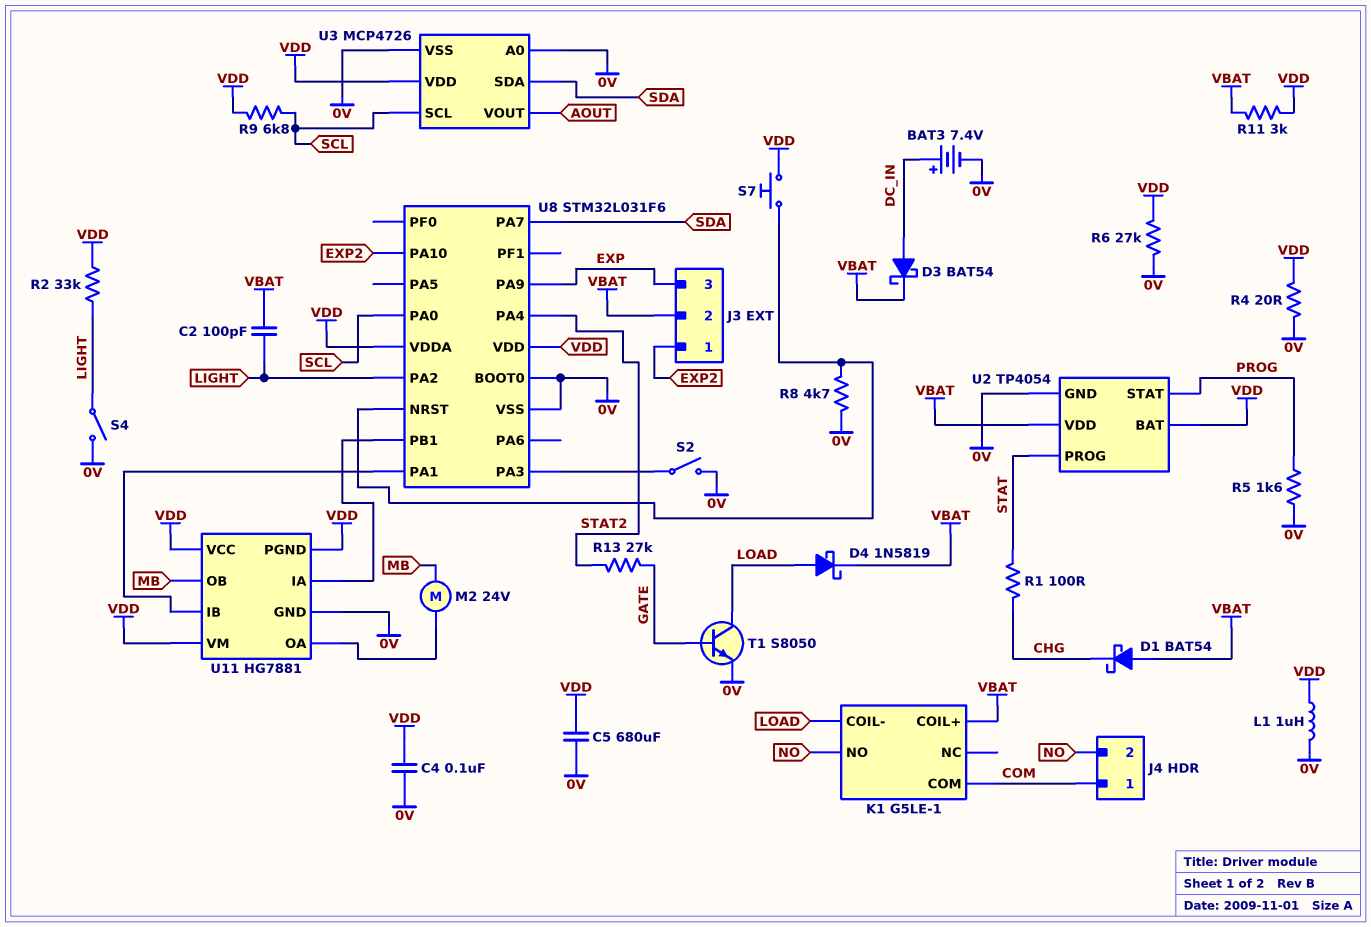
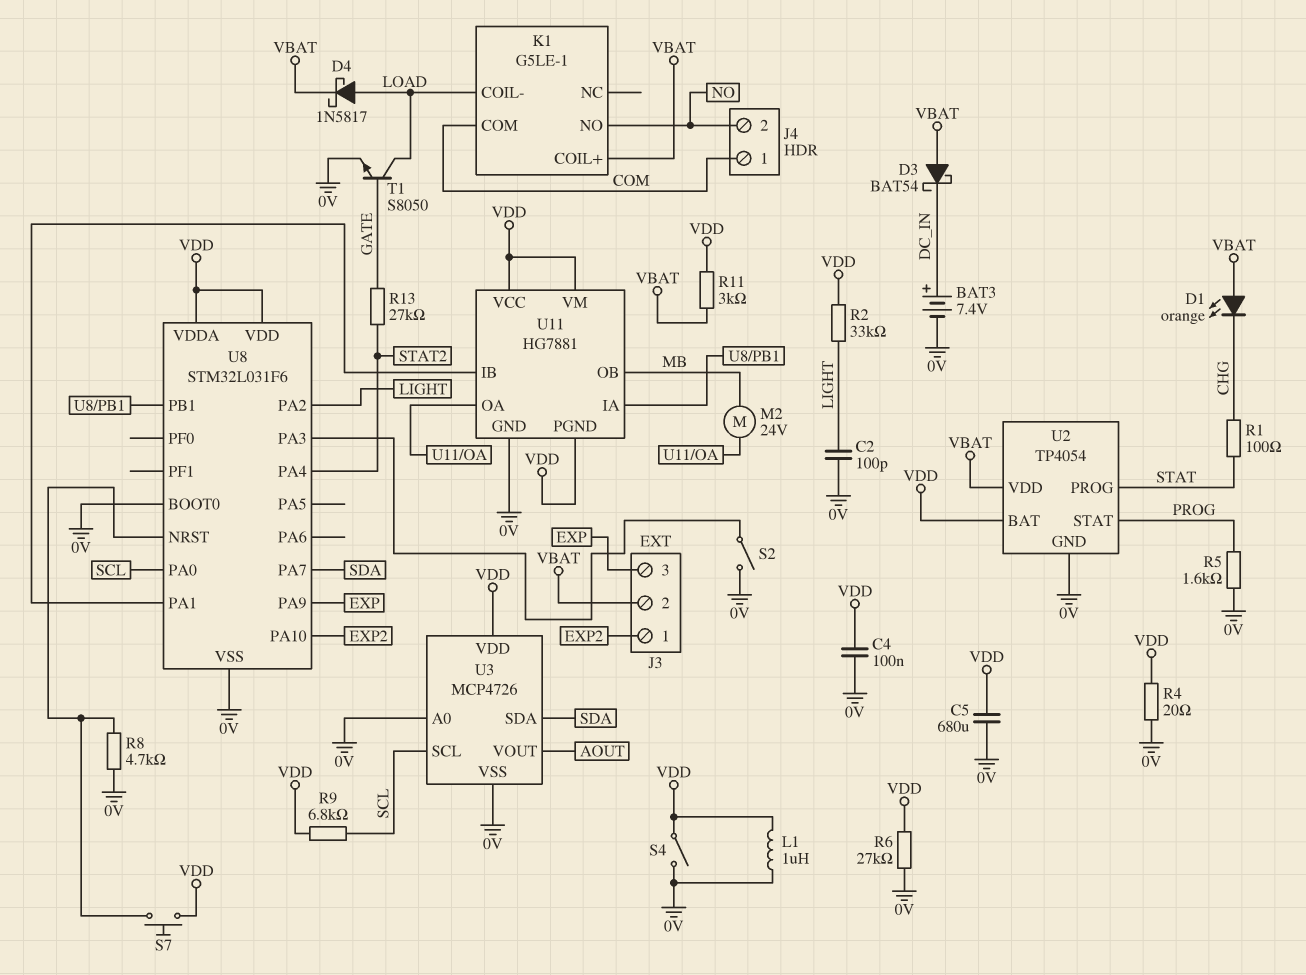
C2: 100pF (LIGHT, VBAT) -> 100pF (0V, LIGHT)
D1: schottky BAT54 (A VBAT, K CHG) -> LED orange (A VBAT, K CHG)
D3: schottky BAT54 (A DC_IN, K VBAT) -> schottky BAT54 (A VBAT, K DC_IN)
D4: schottky 1N5819 (A LOAD, K VBAT) -> schottky 1N5817 (A LOAD, K VBAT)
S4: switch (0V, LIGHT) -> switch (0V, VDD)

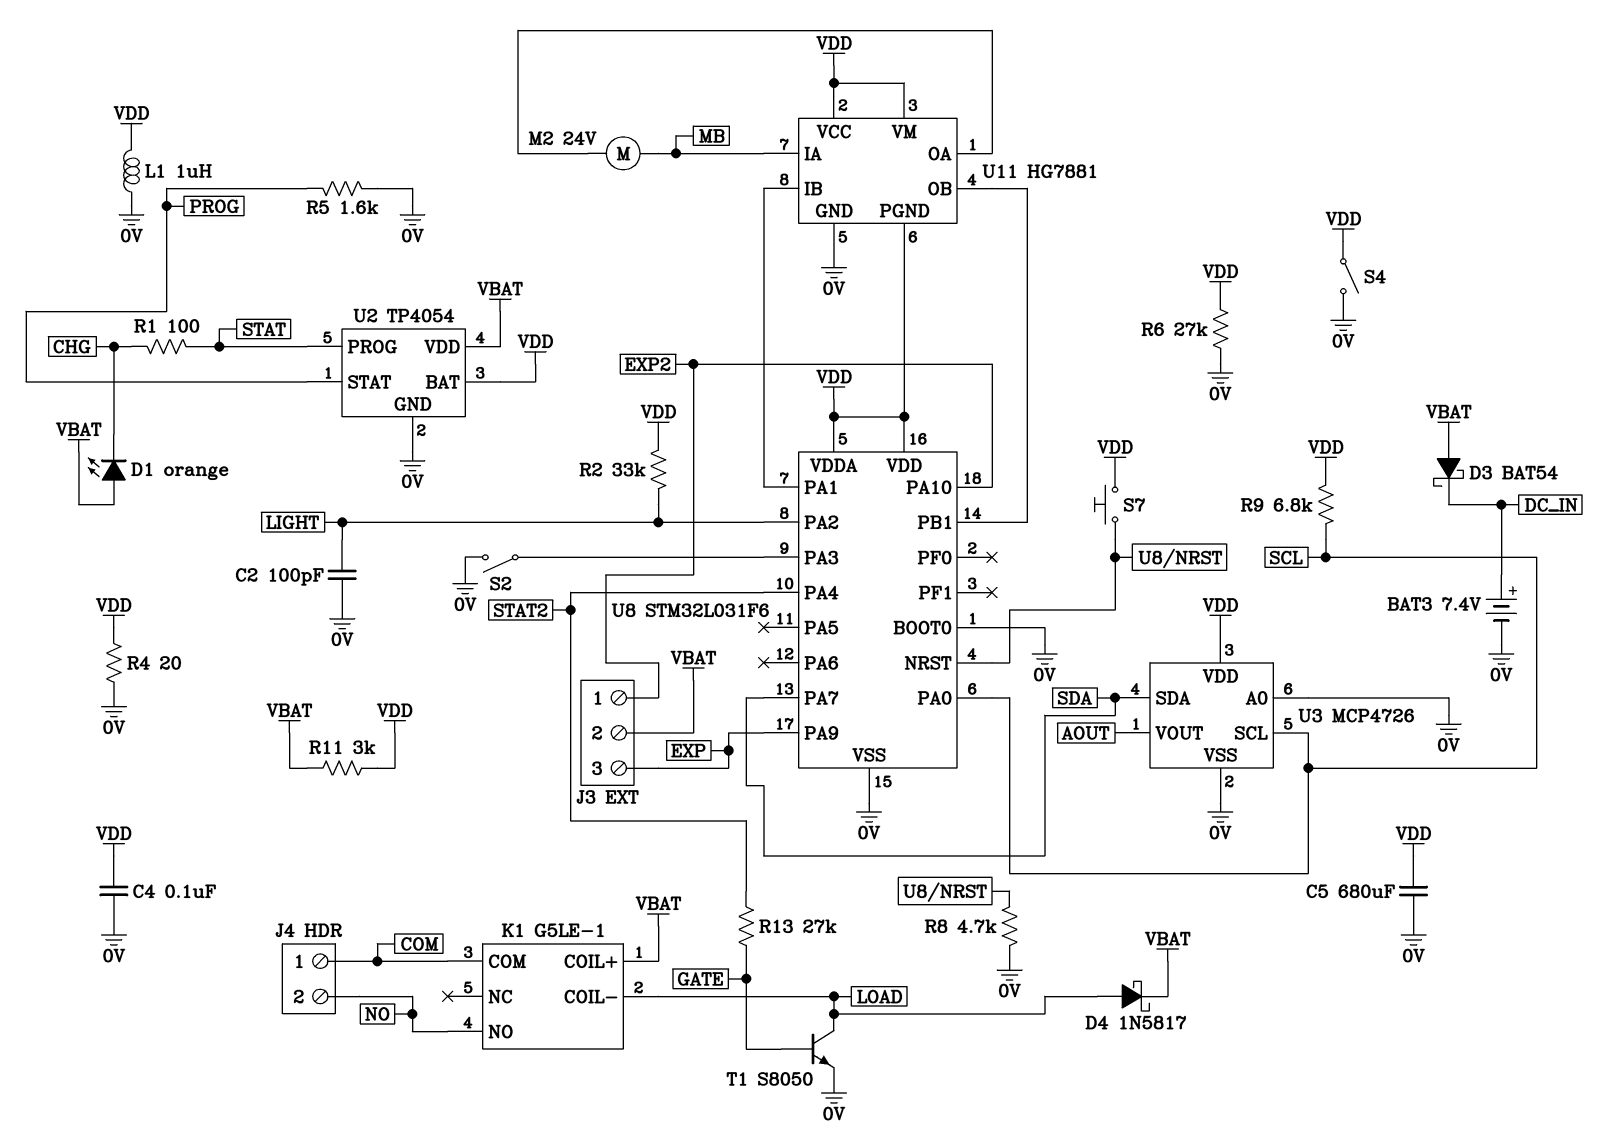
U11 pin IA: U8/PB1 -> MB
U11 pin OB: MB -> U8/PB1

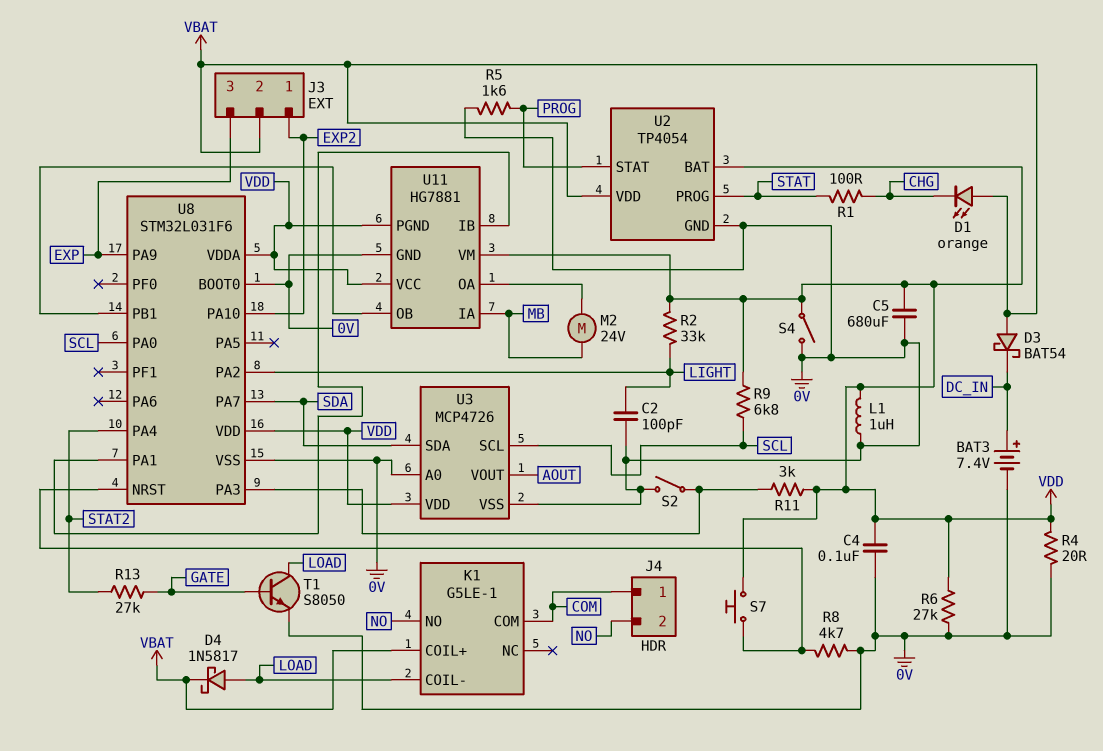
R11: 3k (VBAT, VDD) -> 3k (U8/PA3, VDD)

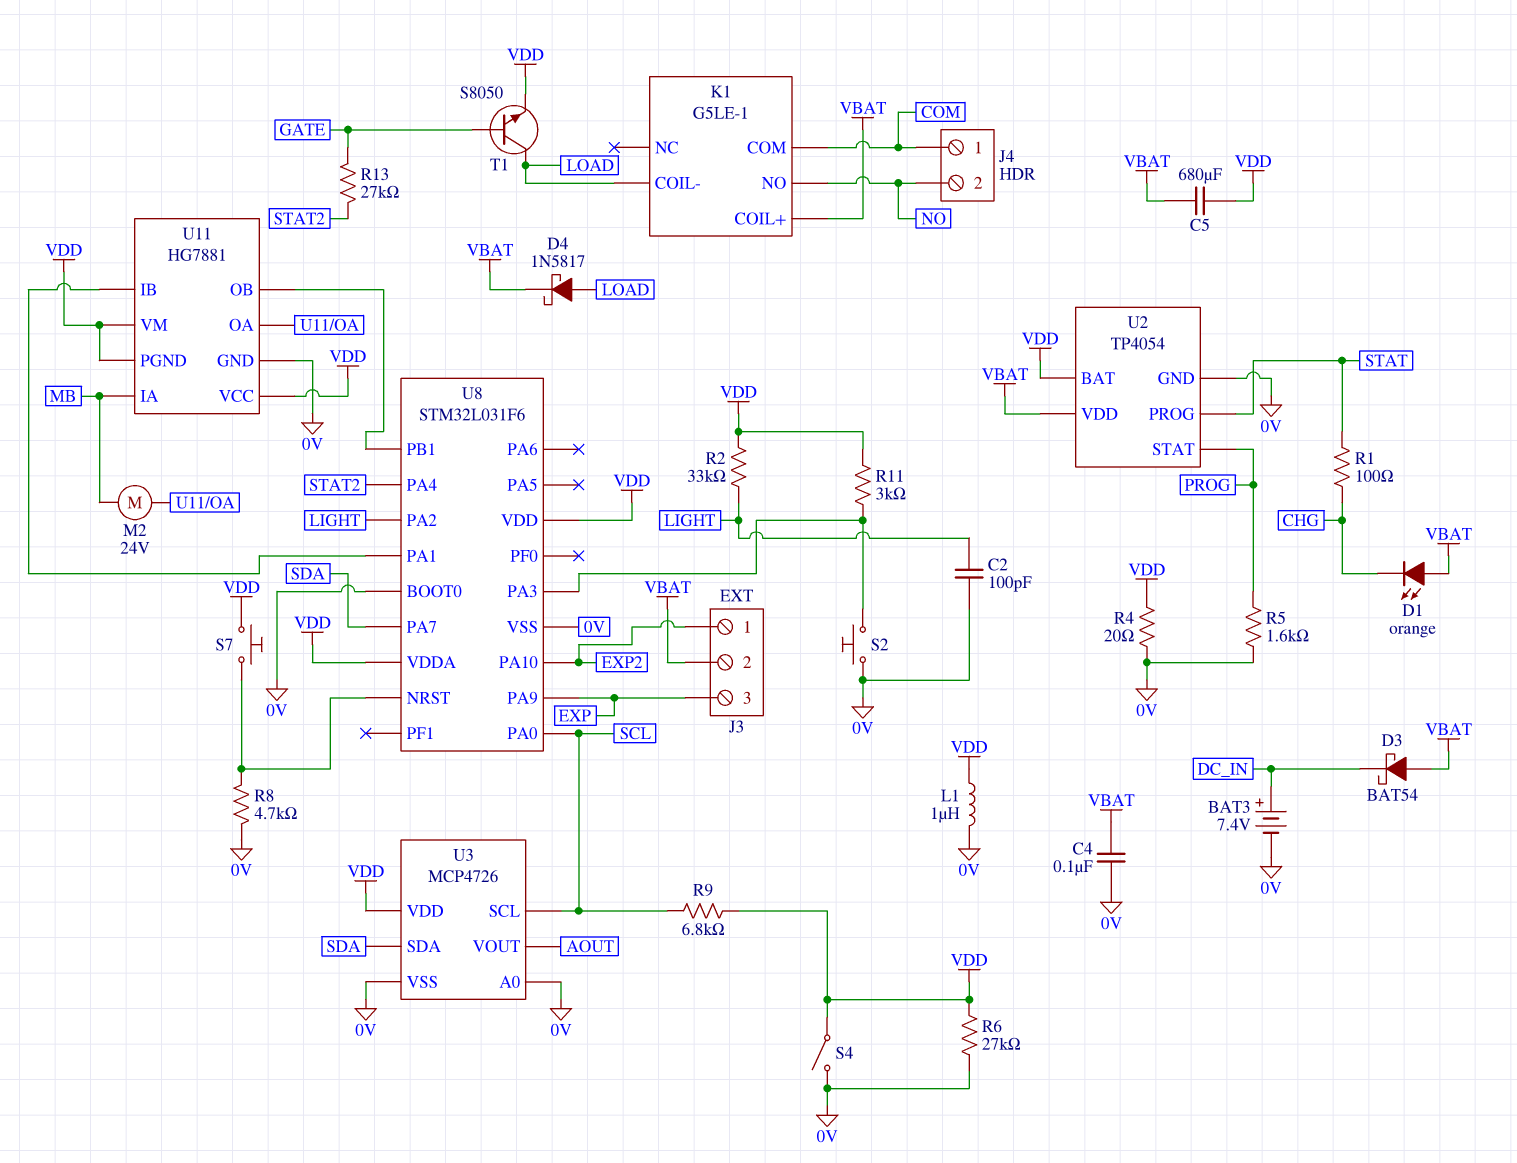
C4: 100nF (0V, VDD) -> 100nF (0V, VBAT)
C5: 680uF (0V, VDD) -> 680uF (VBAT, VDD)
S2: switch (0V, U8/PA3) -> button (0V, U8/PA3)
T1: NPN S8050 (B GATE, C LOAD, E 0V) -> NPN S8050 (B GATE, C LOAD, E VDD)

